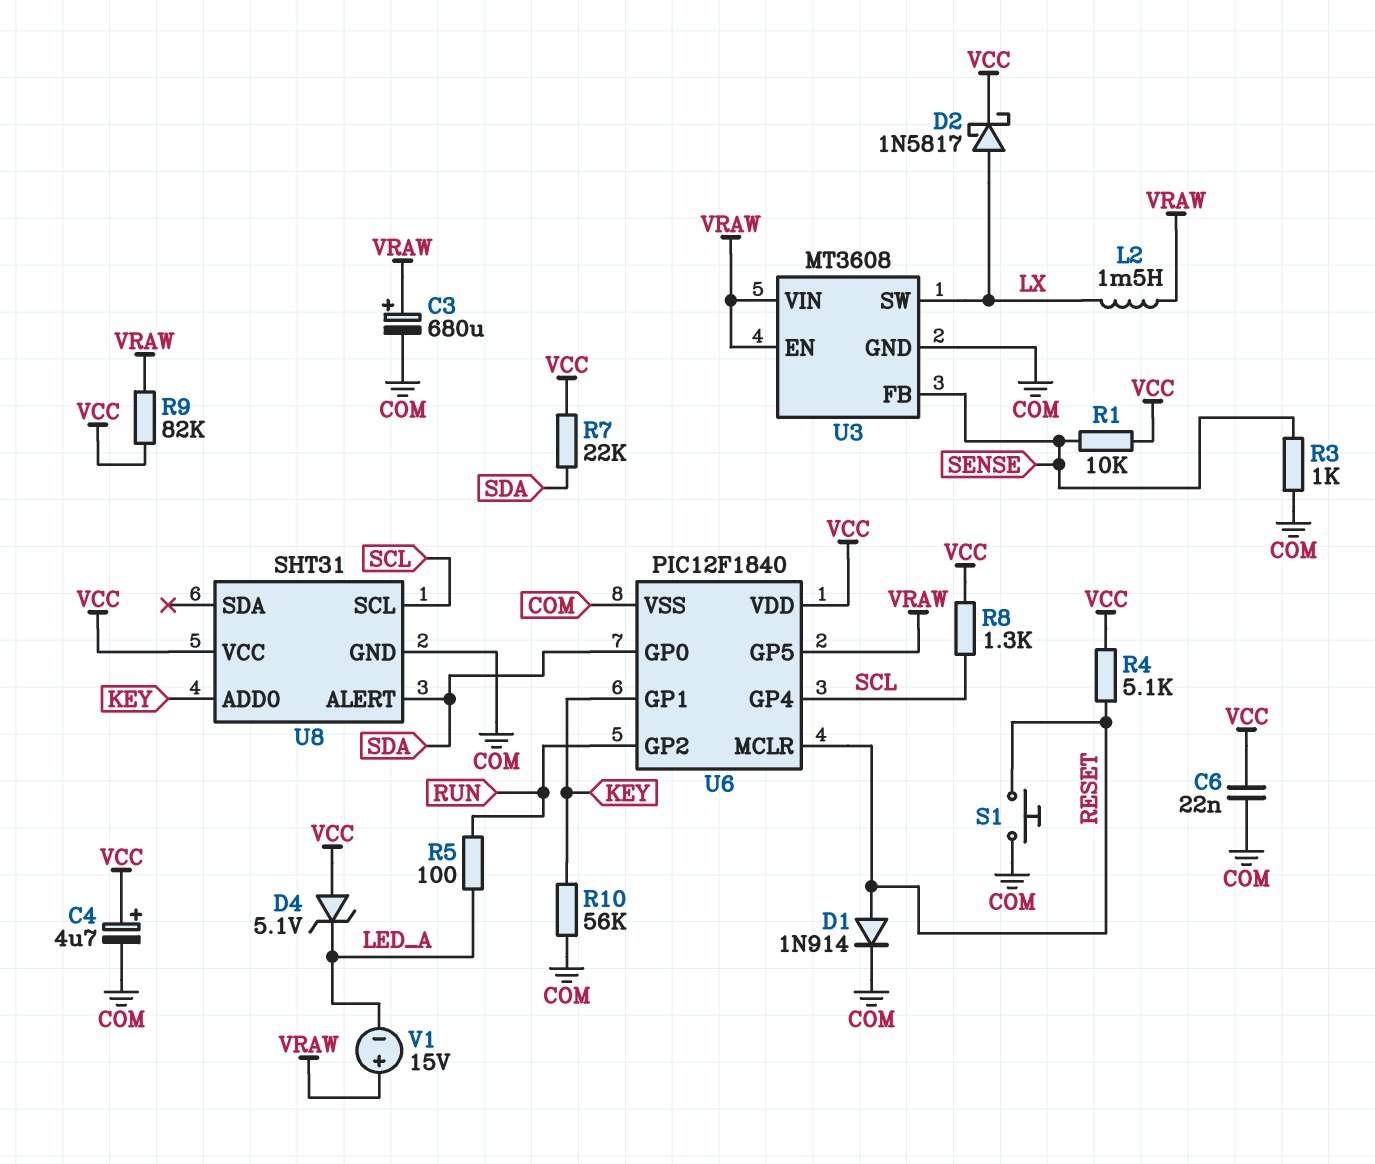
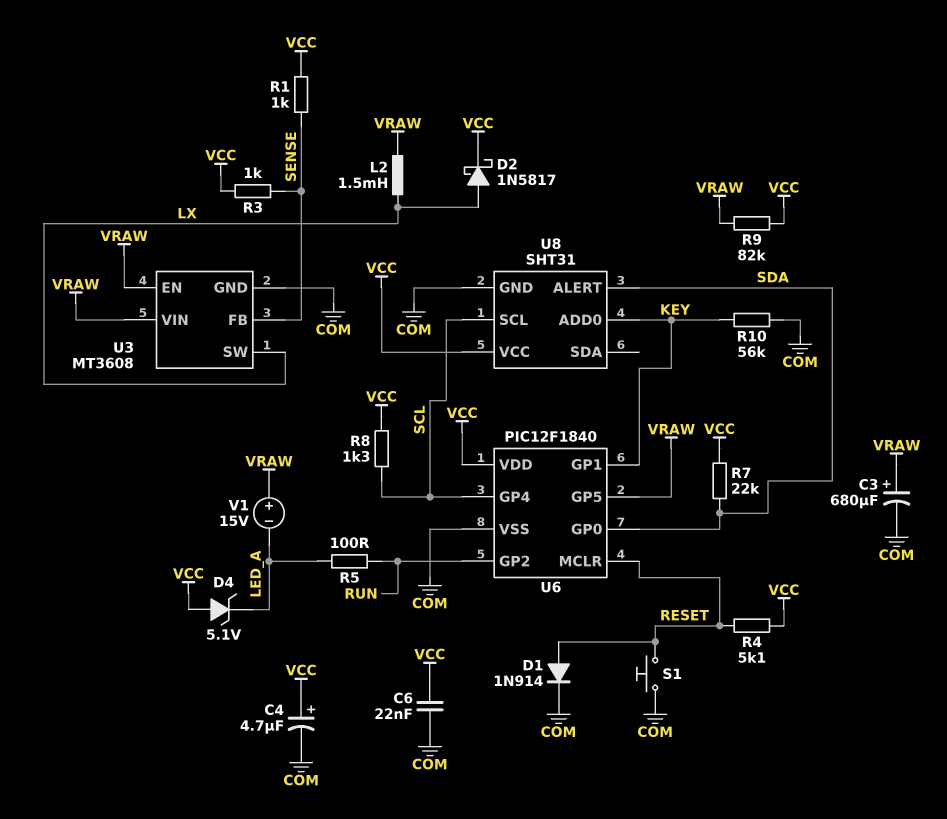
R1: 10k (SENSE, VCC) -> 1k (SENSE, VCC)
R3: 1k (COM, SENSE) -> 1k (SENSE, VCC)

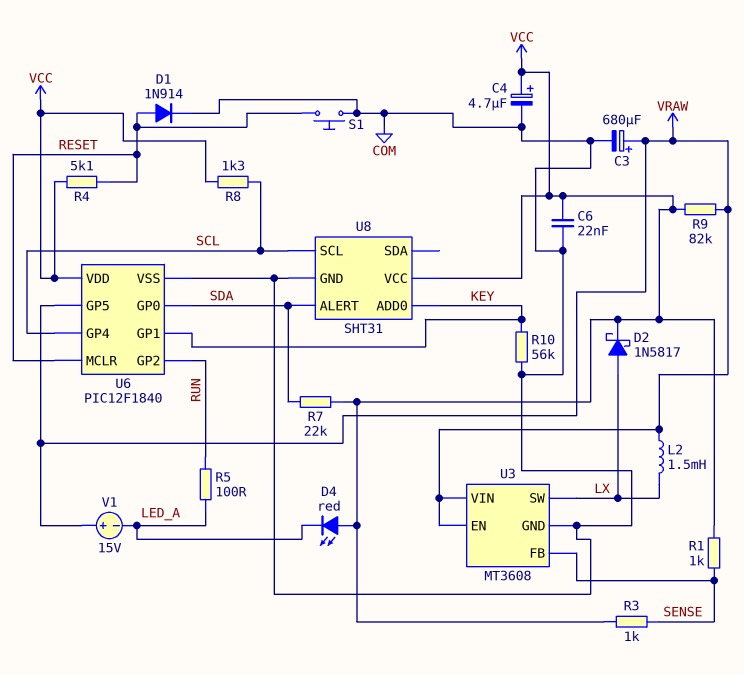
D4: zener 5.1V (A VCC, K LED_A) -> LED red (A VCC, K LED_A)

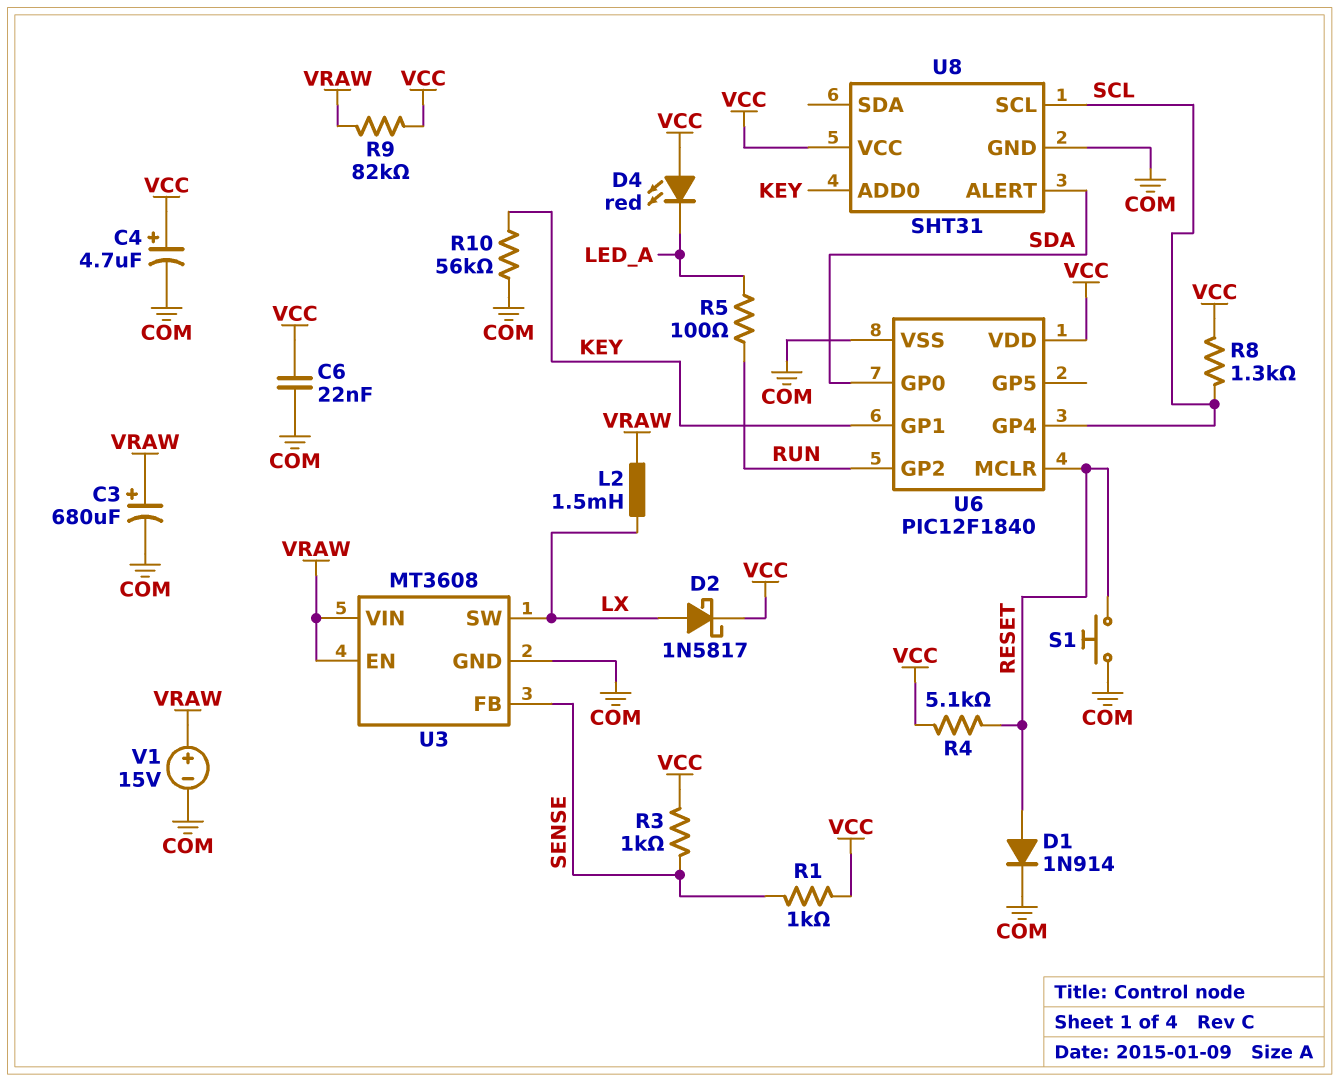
R7: 22k (SDA, VCC) -> none
U6 pin GP5: VRAW -> none
V1: 15V (plus VRAW, minus LED_A) -> 15V (plus VRAW, minus COM)

